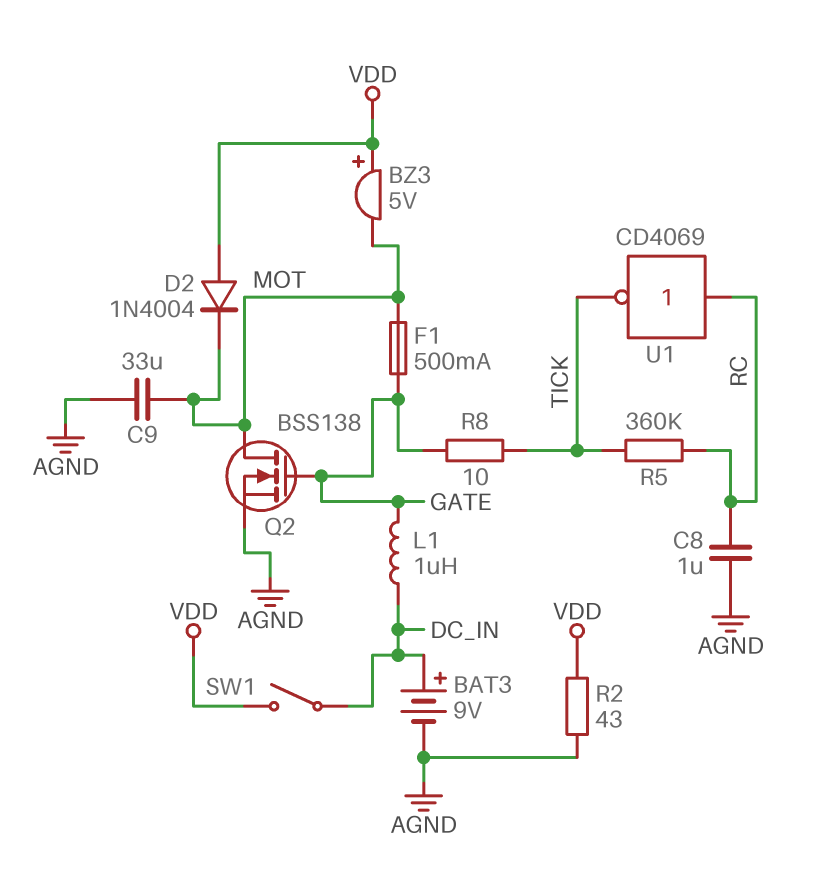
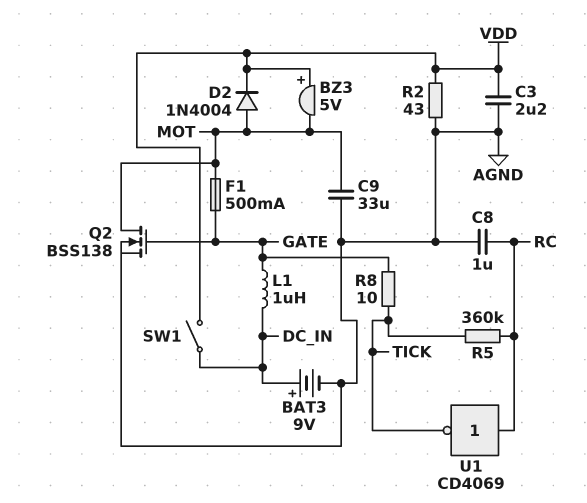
C3: none -> 2.2uF (AGND, VDD)
D2: diode 1N4004 (A VDD, K MOT) -> diode 1N4004 (A MOT, K VDD)

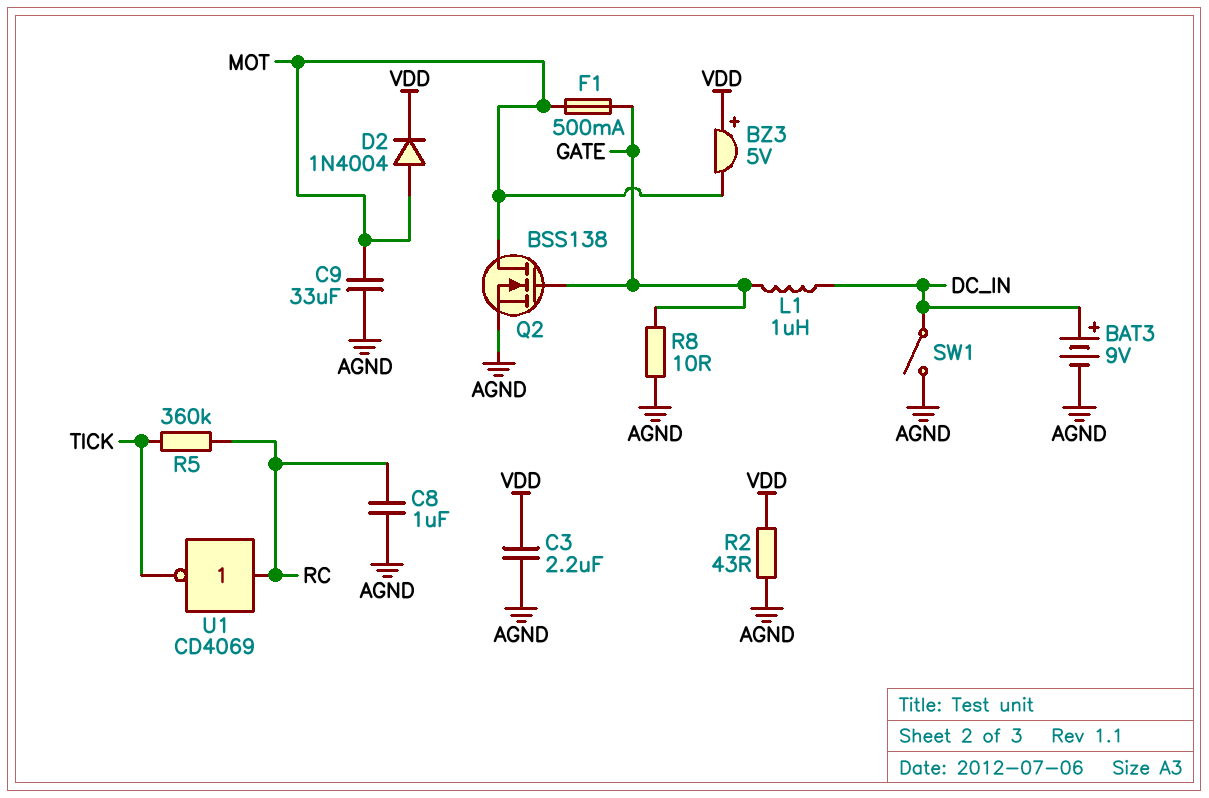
R8: 10 (GATE, TICK) -> 10 (AGND, GATE)
SW1: switch (DC_IN, VDD) -> switch (AGND, DC_IN)

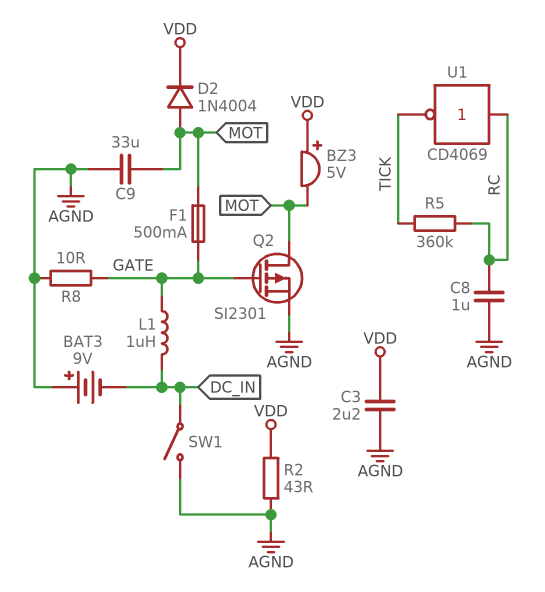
BAT3: 9V (plus DC_IN, minus AGND) -> 9V (plus AGND, minus DC_IN)
Q2: NMOS BSS138 (G GATE, D MOT, S AGND) -> PMOS SI2301 (G GATE, D MOT, S AGND)

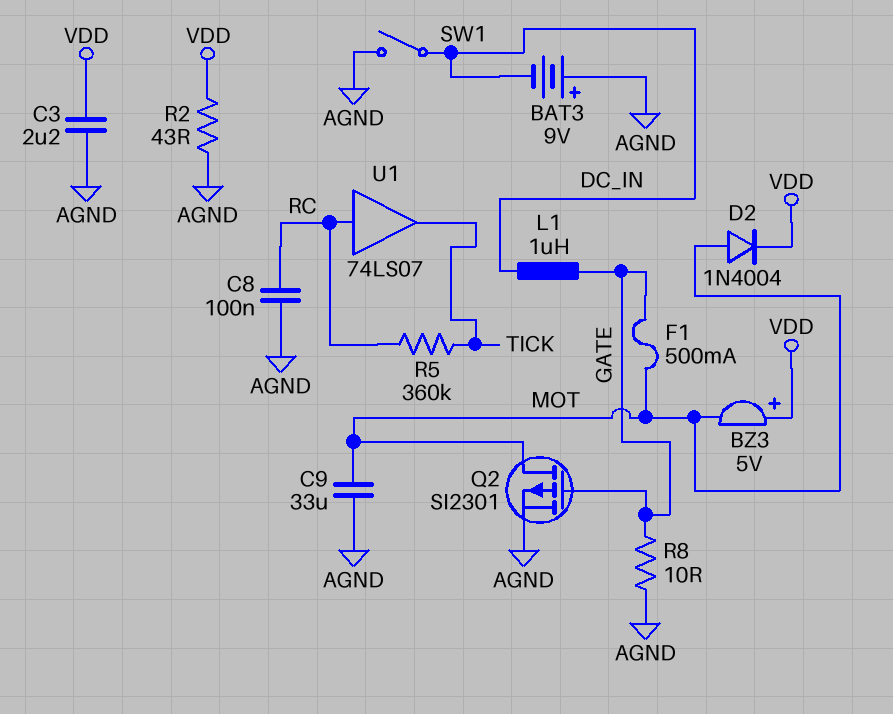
C8: 1uF (AGND, RC) -> 100nF (AGND, RC)
U1: NOT CD4069 (in RC, out TICK) -> buffer 74LS07 (in RC, out TICK)

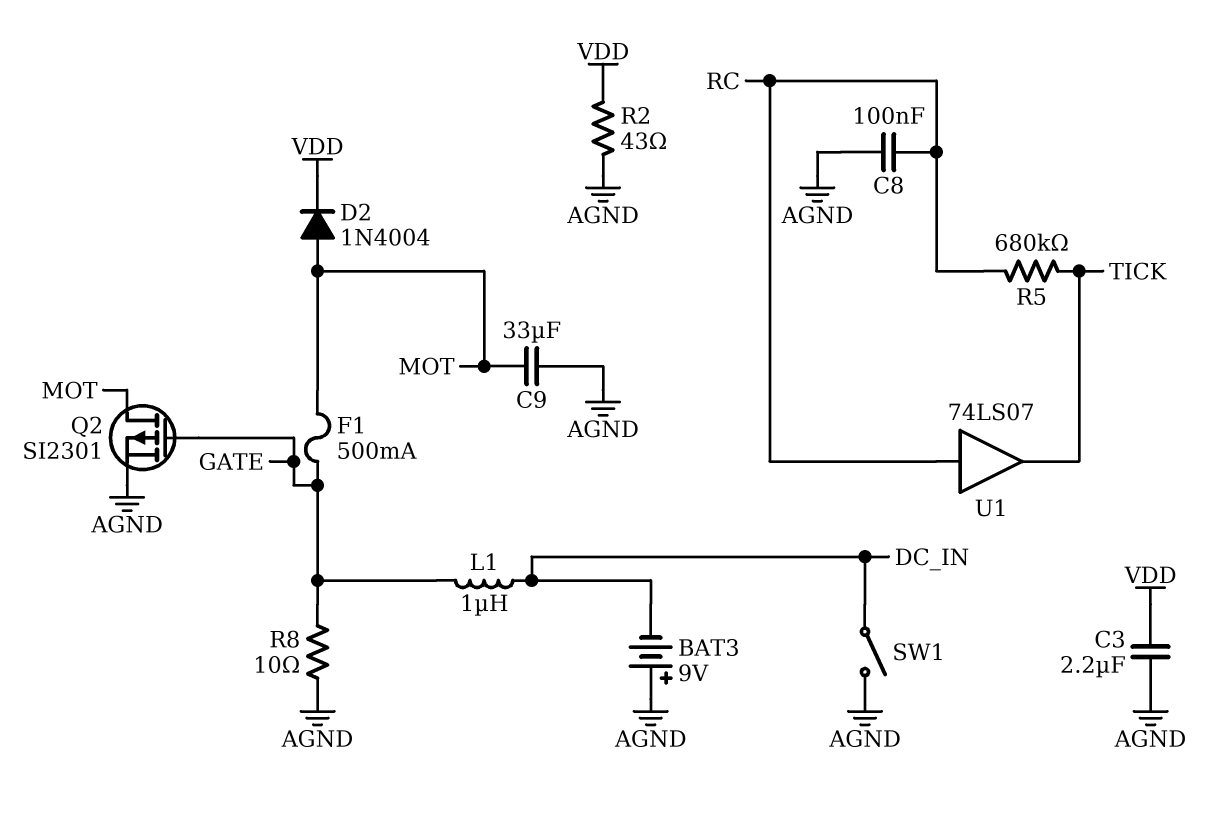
BZ3: buzzer 5V (plus VDD, minus MOT) -> none
R5: 360k (RC, TICK) -> 680k (RC, TICK)

